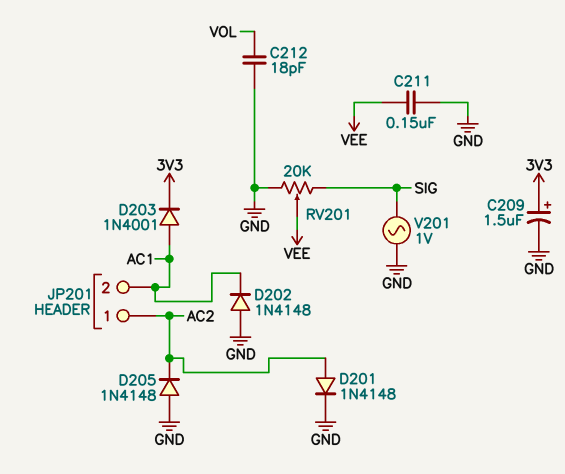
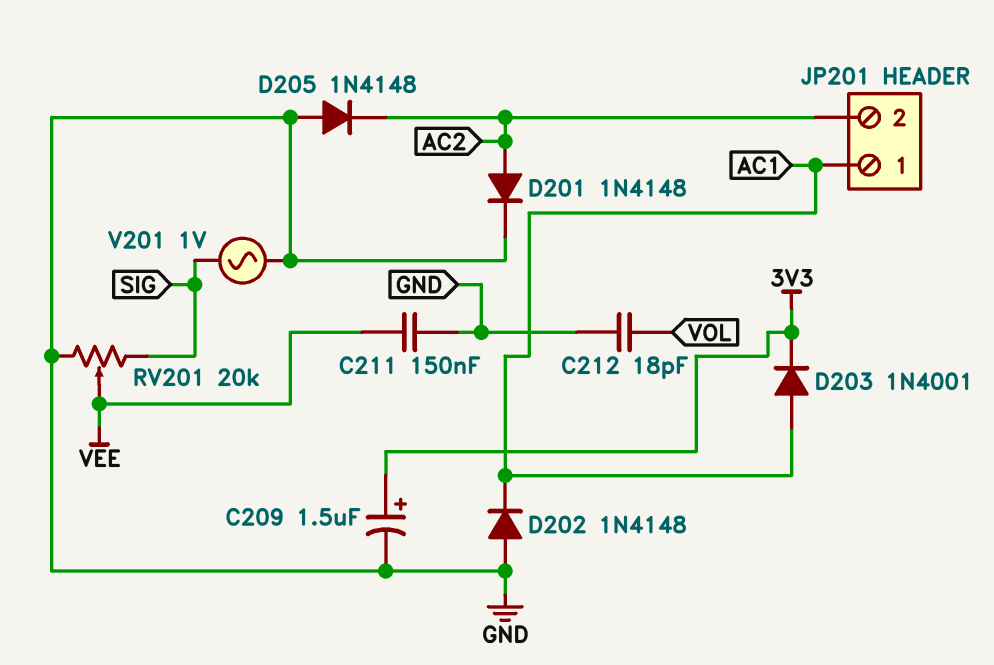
JP201 pin 1: AC2 -> AC1
JP201 pin 2: AC1 -> AC2

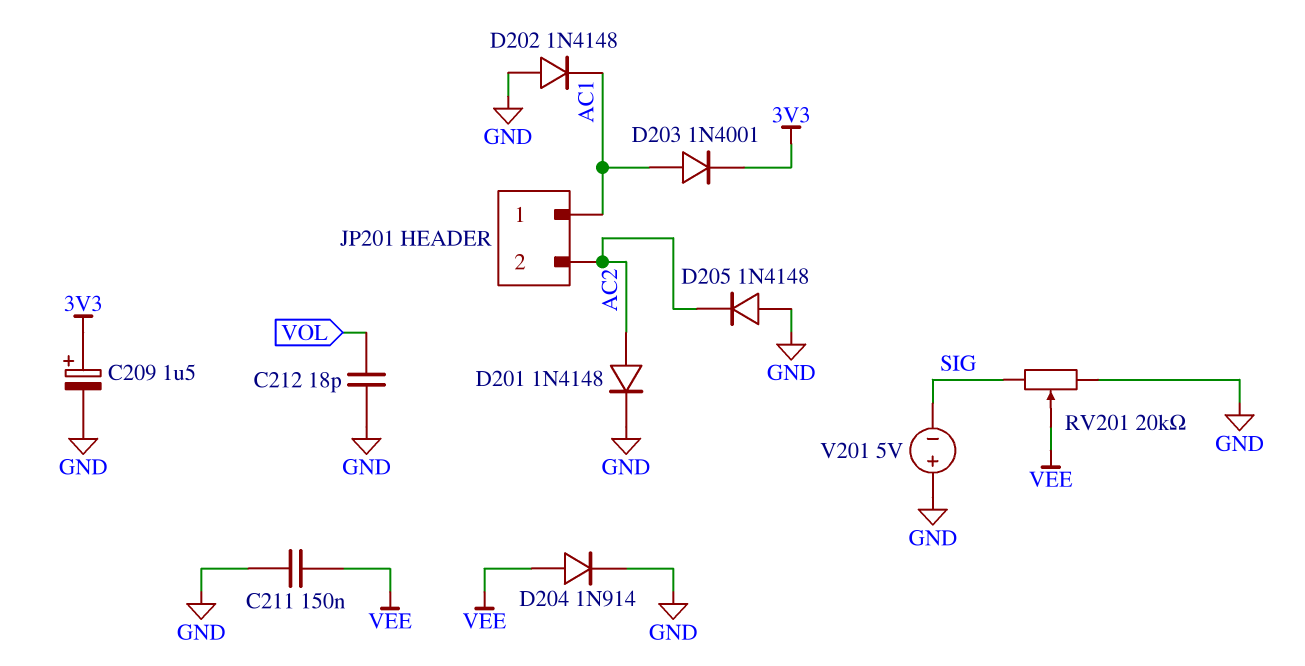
D204: none -> diode 1N914 (A VEE, K GND)
V201: AC 1V (GND, SIG) -> 5V (plus GND, minus SIG)

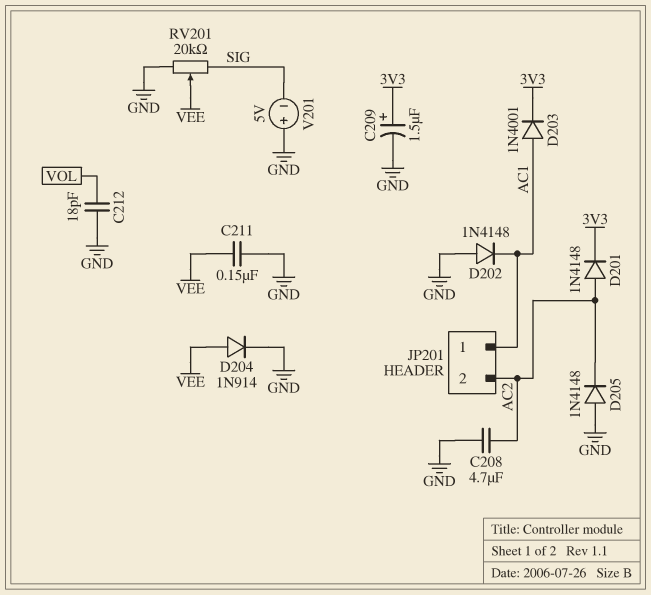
C208: none -> 4.7uF (AC2, GND)
D201: diode 1N4148 (A AC2, K GND) -> diode 1N4148 (A AC2, K 3V3)

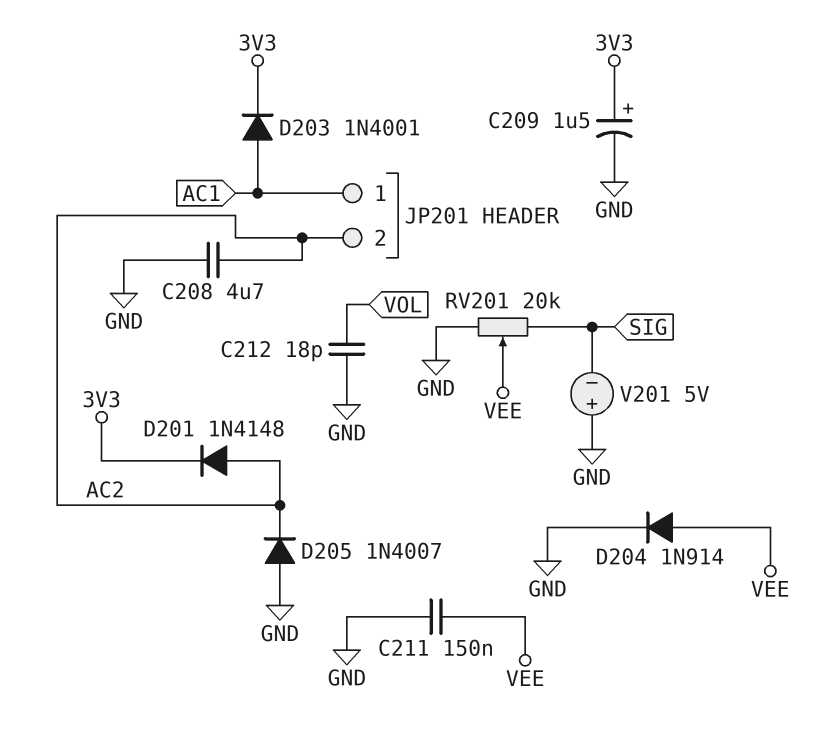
D202: diode 1N4148 (A GND, K AC1) -> none
D205: diode 1N4148 (A GND, K AC2) -> diode 1N4007 (A GND, K AC2)

